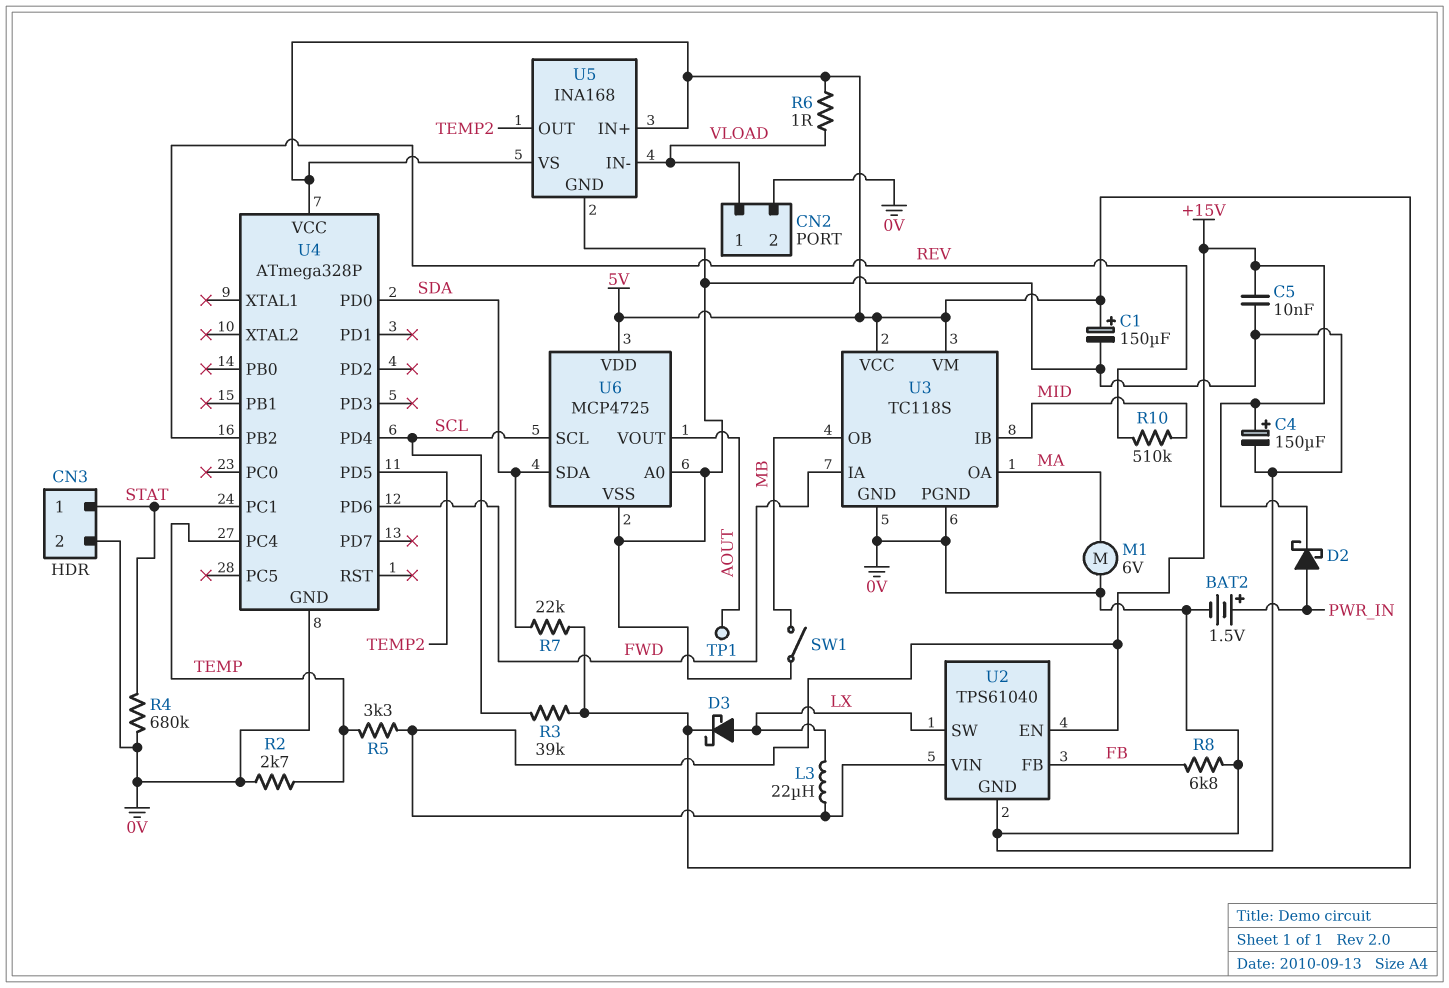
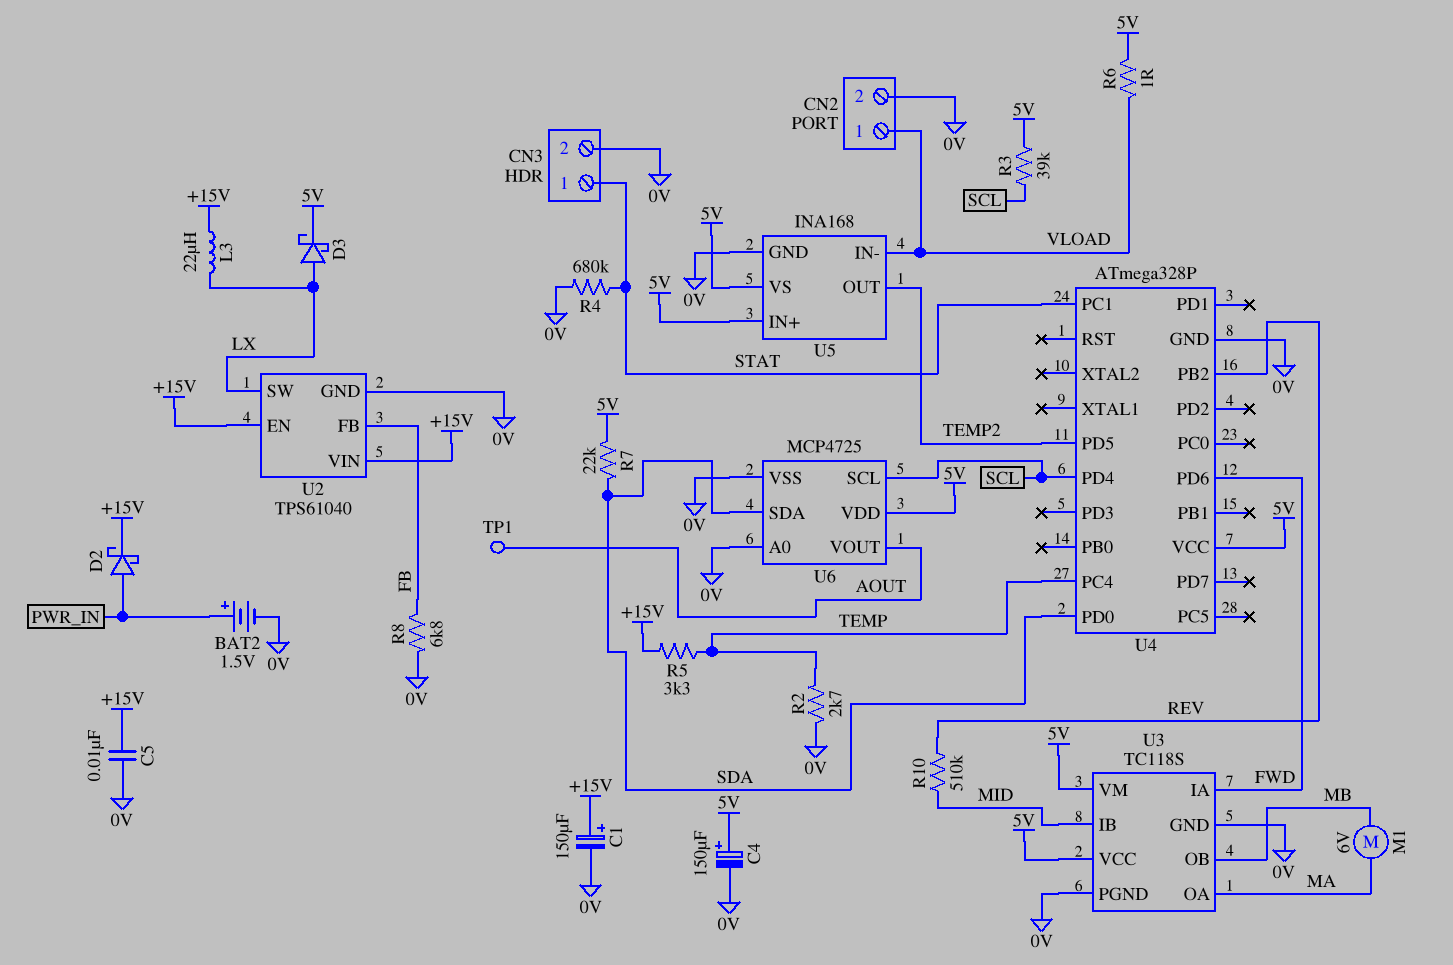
C1: 150uF (plus 5V, minus 0V) -> 150uF (plus +15V, minus 0V)
C4: 150uF (plus +15V, minus 0V) -> 150uF (plus 5V, minus 0V)
M1: motor 6V (0V, MA) -> motor 6V (MA, MB)
SW1: switch (0V, MB) -> none

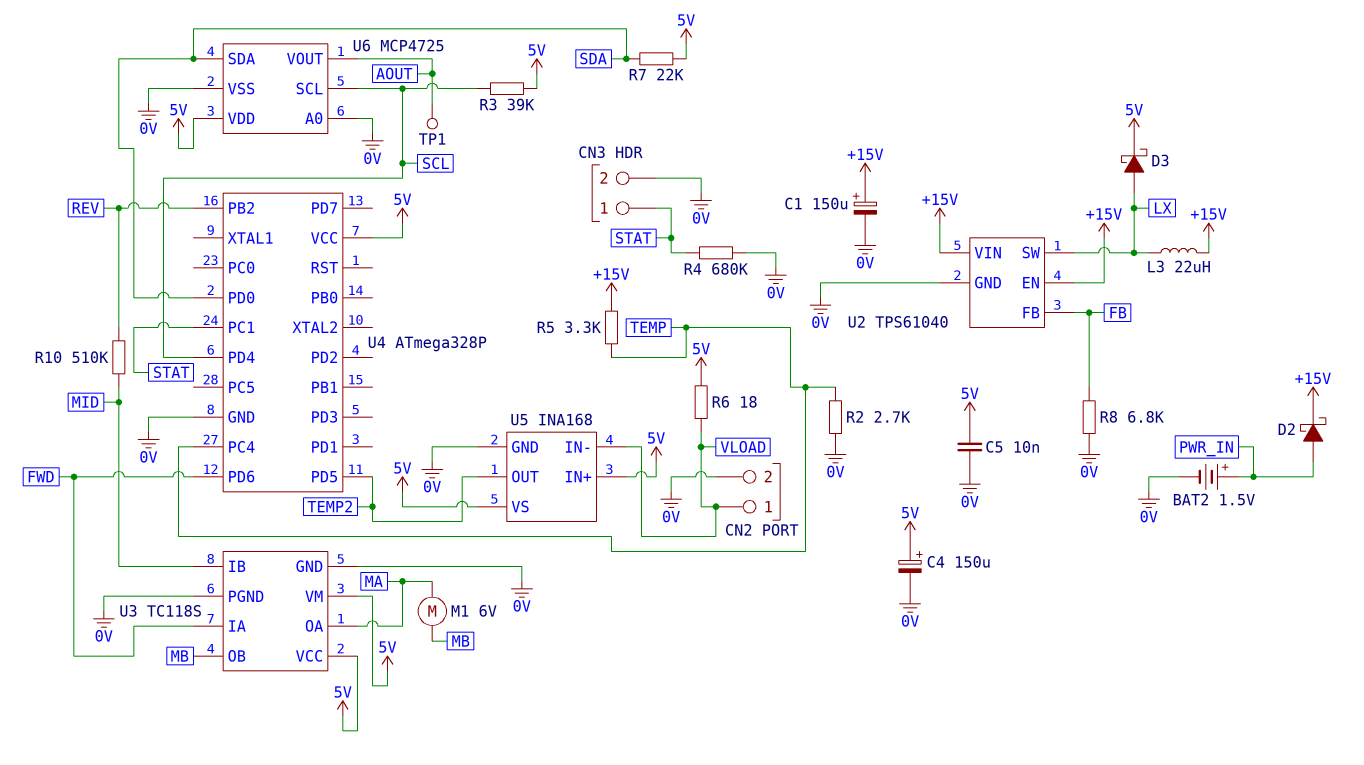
C5: 10nF (+15V, 0V) -> 10nF (0V, 5V)
R6: 1 (5V, VLOAD) -> 18 (5V, VLOAD)

